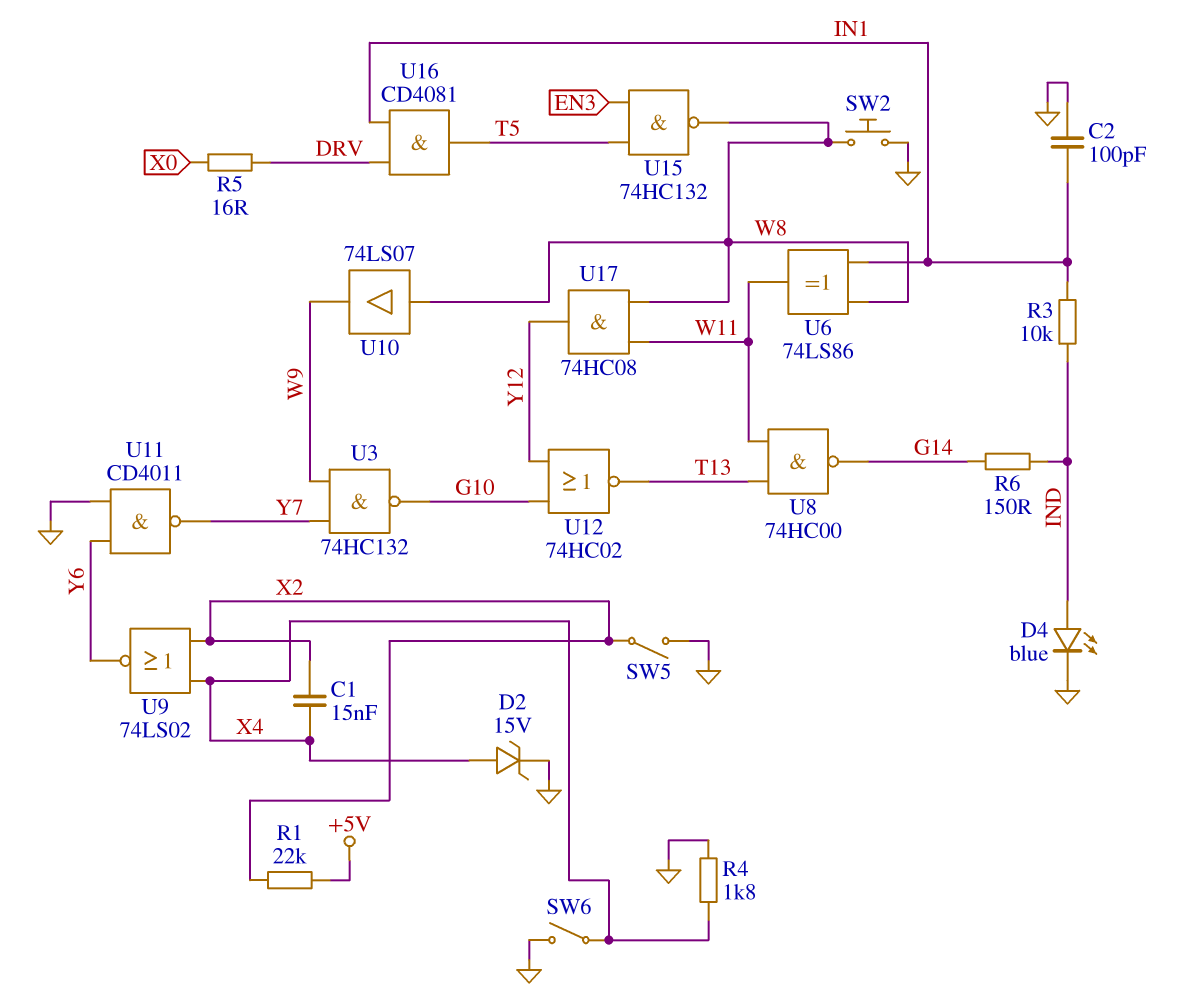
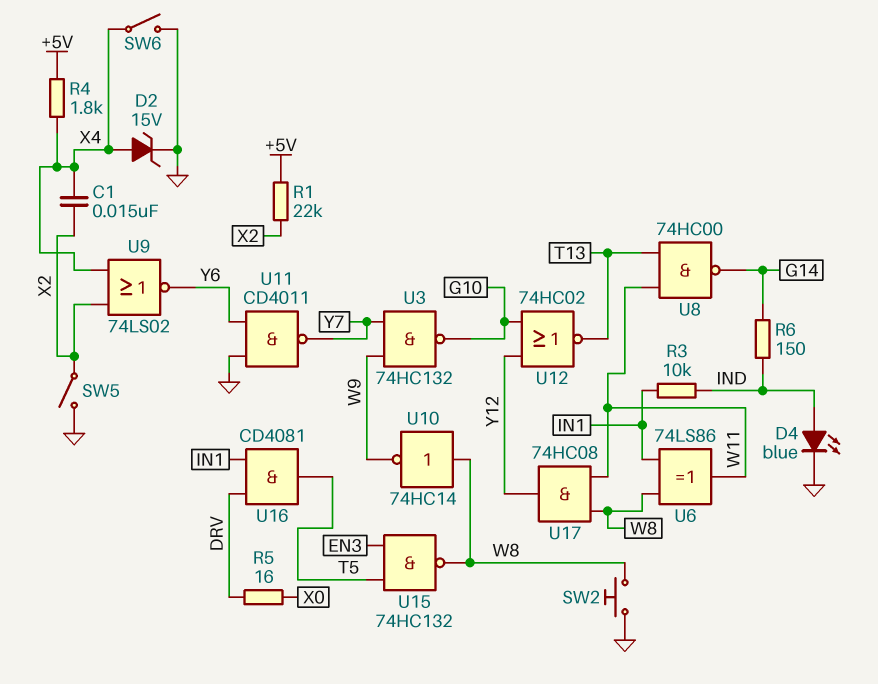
C2: 100pF (GND, IN1) -> none
R4: 1.8k (GND, X4) -> 1.8k (+5V, X4)
U10: buffer 74LS07 (in W8, out W9) -> NOT 74HC14 (in W8, out W9)

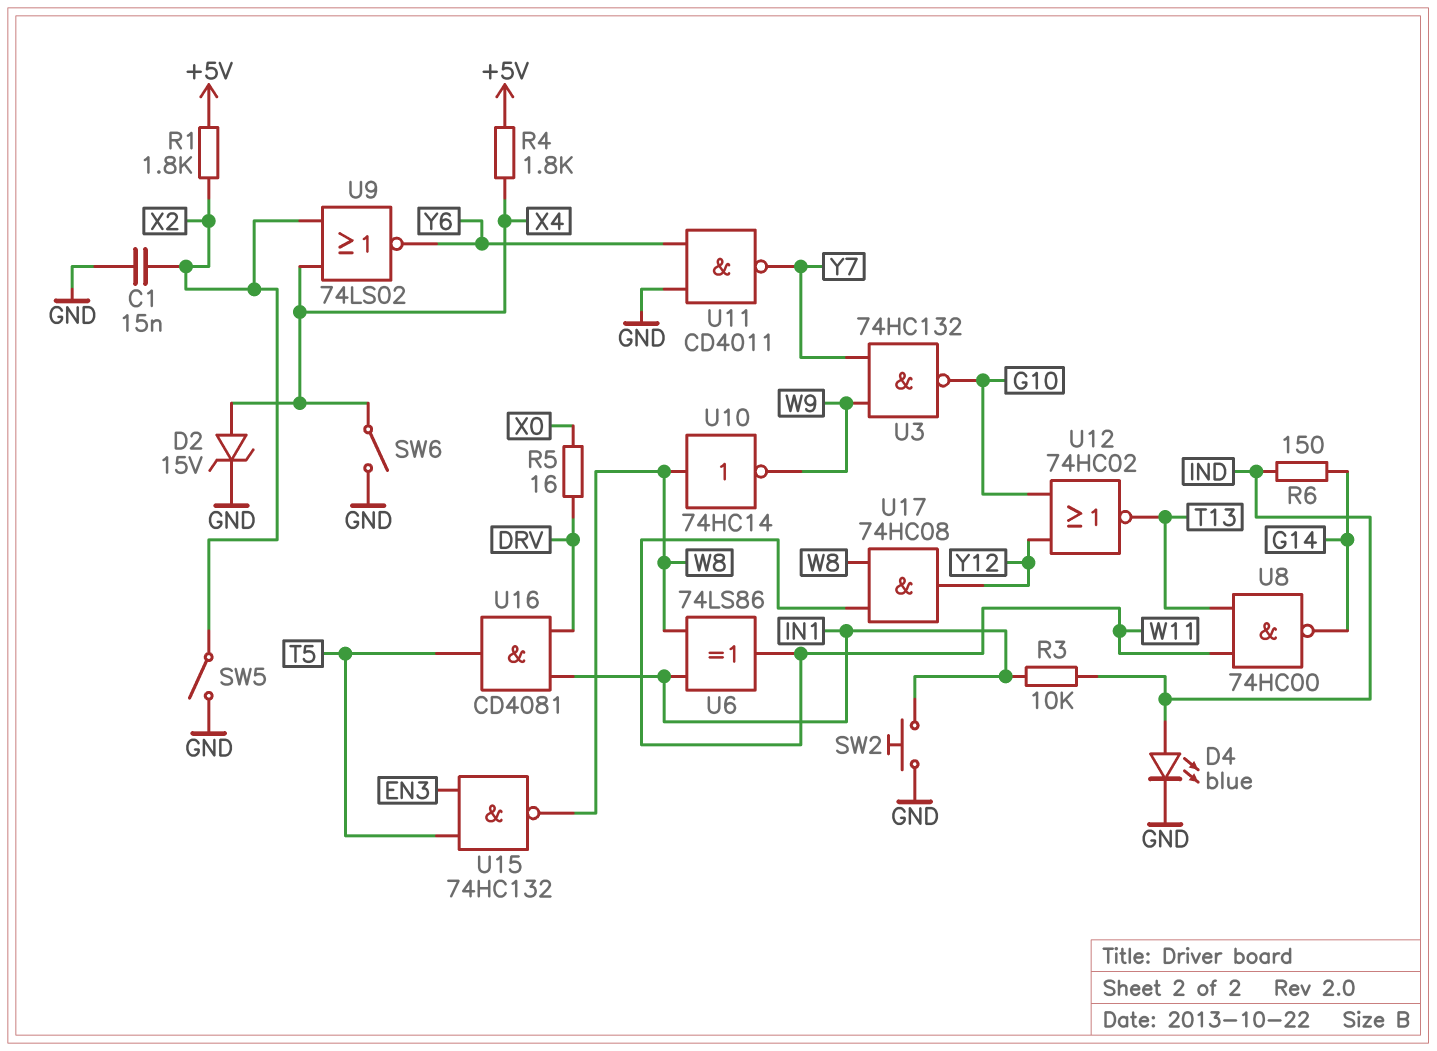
C1: 15nF (X2, X4) -> 15nF (GND, X2)
R1: 22k (+5V, X2) -> 1.8k (+5V, X2)
SW2: button (GND, W8) -> button (GND, IN1)

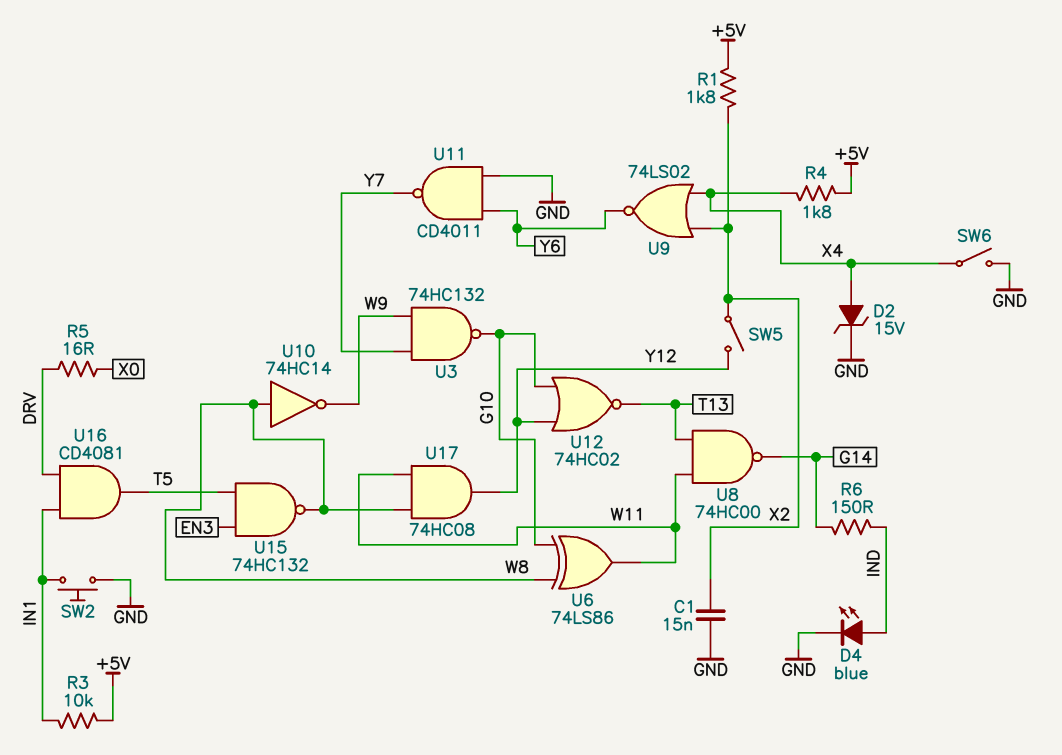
R3: 10k (IN1, IND) -> 10k (+5V, IN1)
SW5: switch (GND, X2) -> switch (X2, Y12)
U6: XOR 74LS86 (in IN1, in W8, out W11) -> XOR 74LS86 (in G10, in W8, out W11)

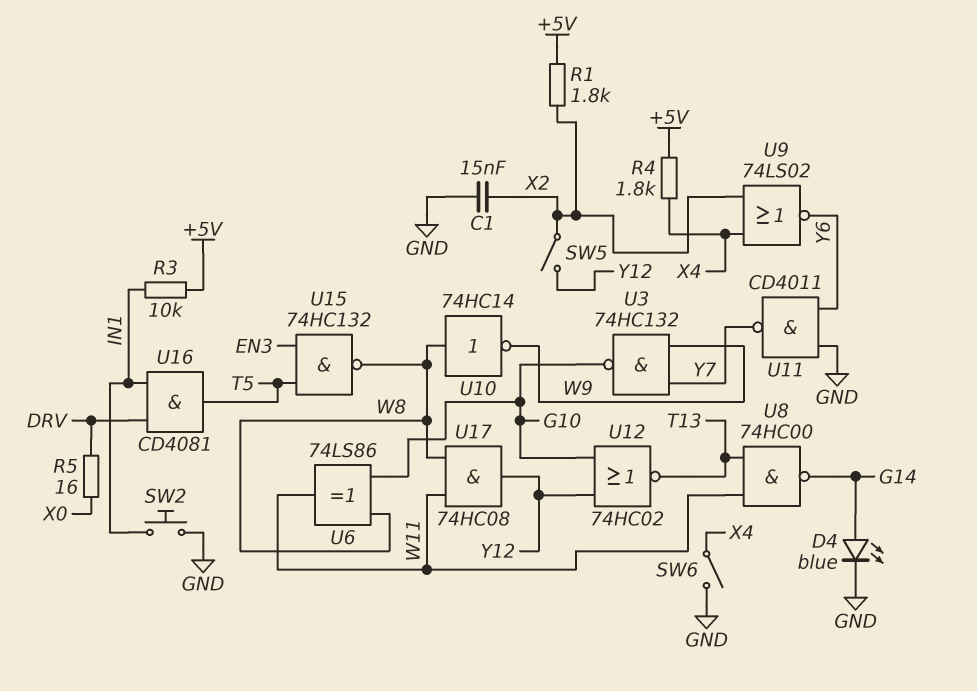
D2: zener 15V (A X4, K GND) -> none
D4: LED blue (A IND, K GND) -> LED blue (A G14, K GND)
R6: 150 (G14, IND) -> none

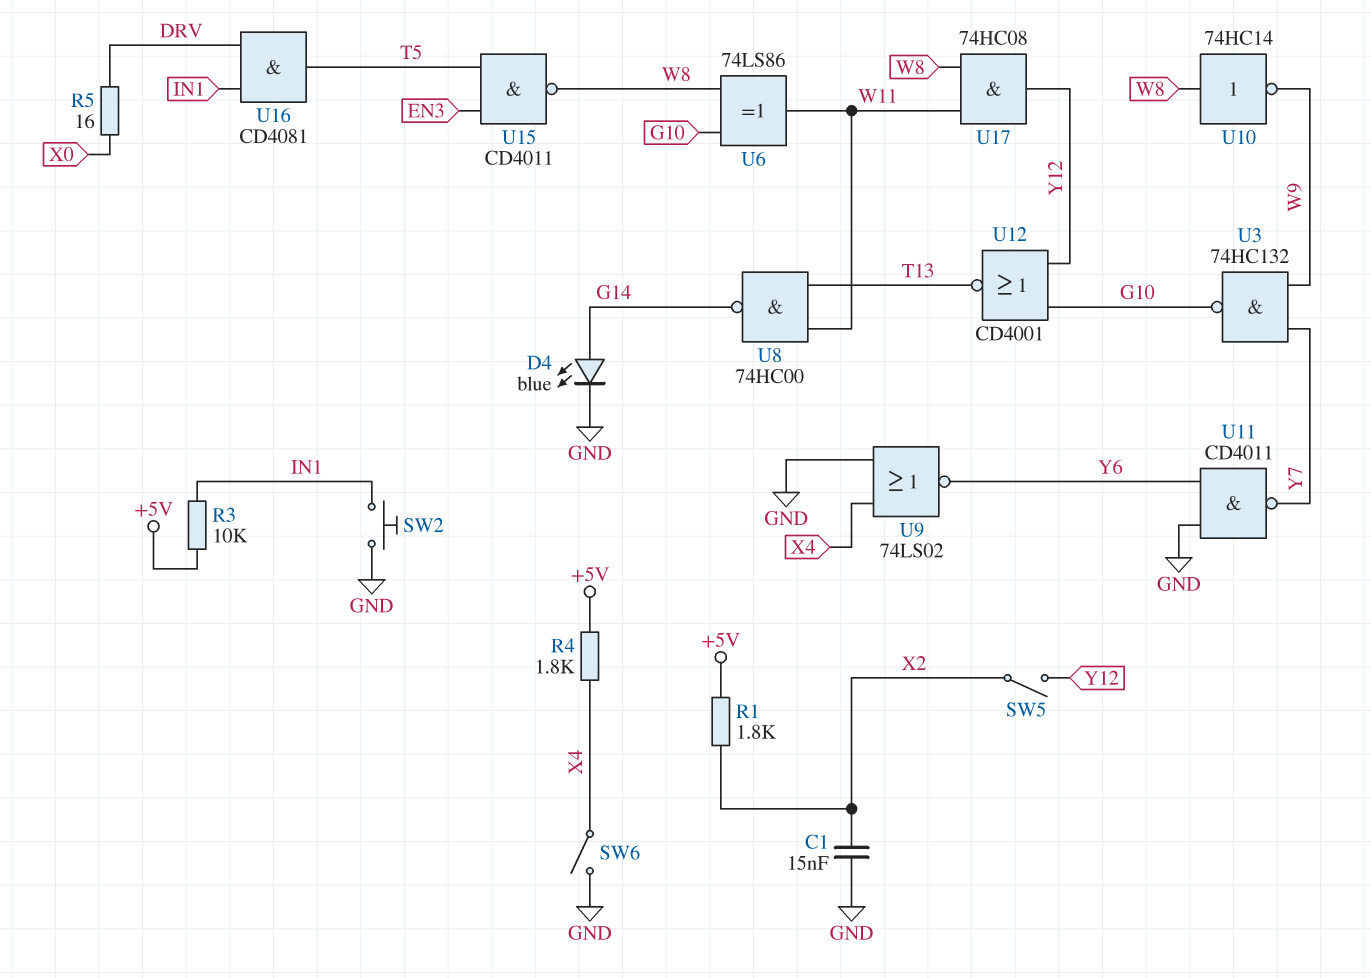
U9: NOR 74LS02 (in X2, in X4, out Y6) -> NOR 74LS02 (in GND, in X4, out Y6)
U12: NOR 74HC02 (in G10, in Y12, out T13) -> NOR CD4001 (in G10, in Y12, out T13)
U15: NAND 74HC132 (in EN3, in T5, out W8) -> NAND CD4011 (in EN3, in T5, out W8)

